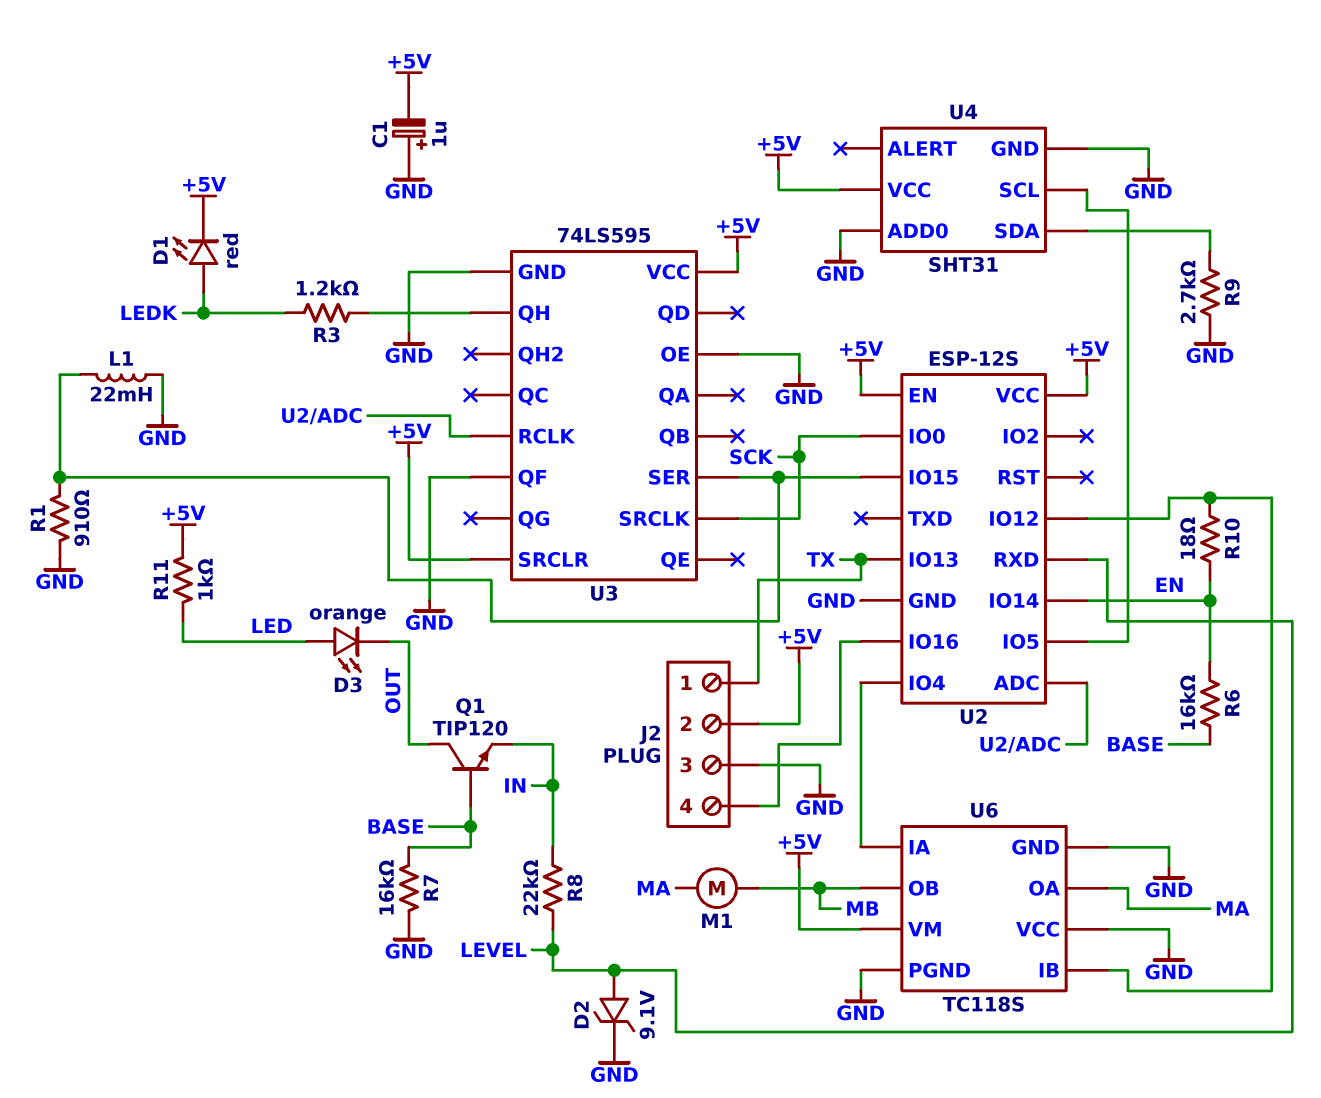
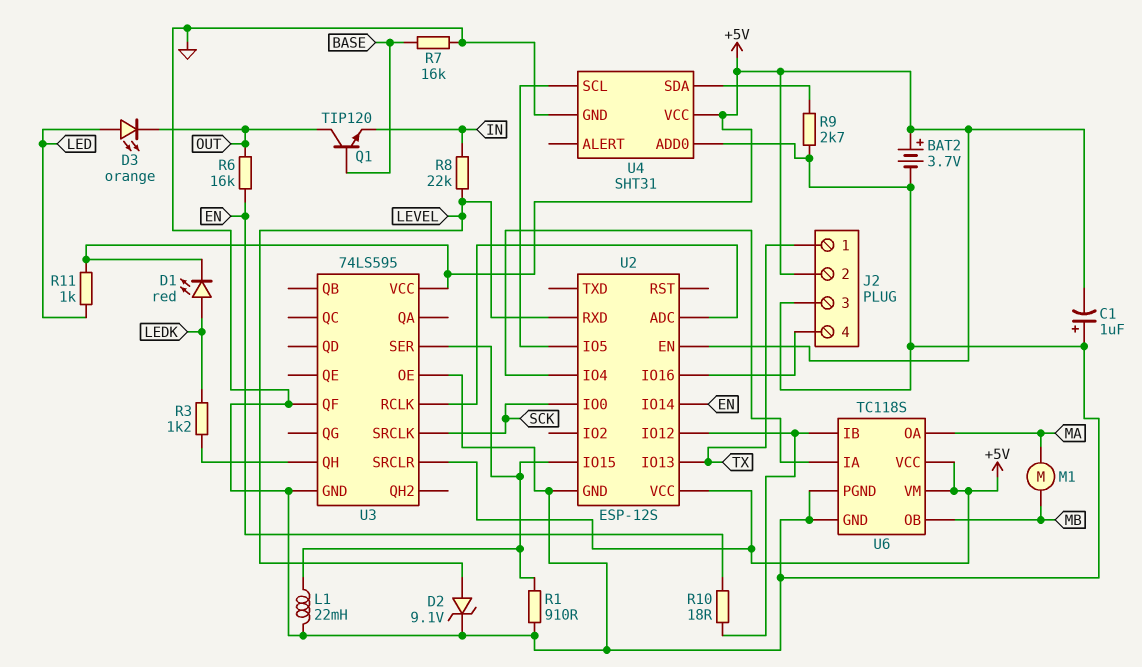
BAT2: none -> 3.7V (plus +5V, minus GND)
R6: 16k (BASE, EN) -> 16k (EN, OUT)
U6 pin VCC: GND -> +5V

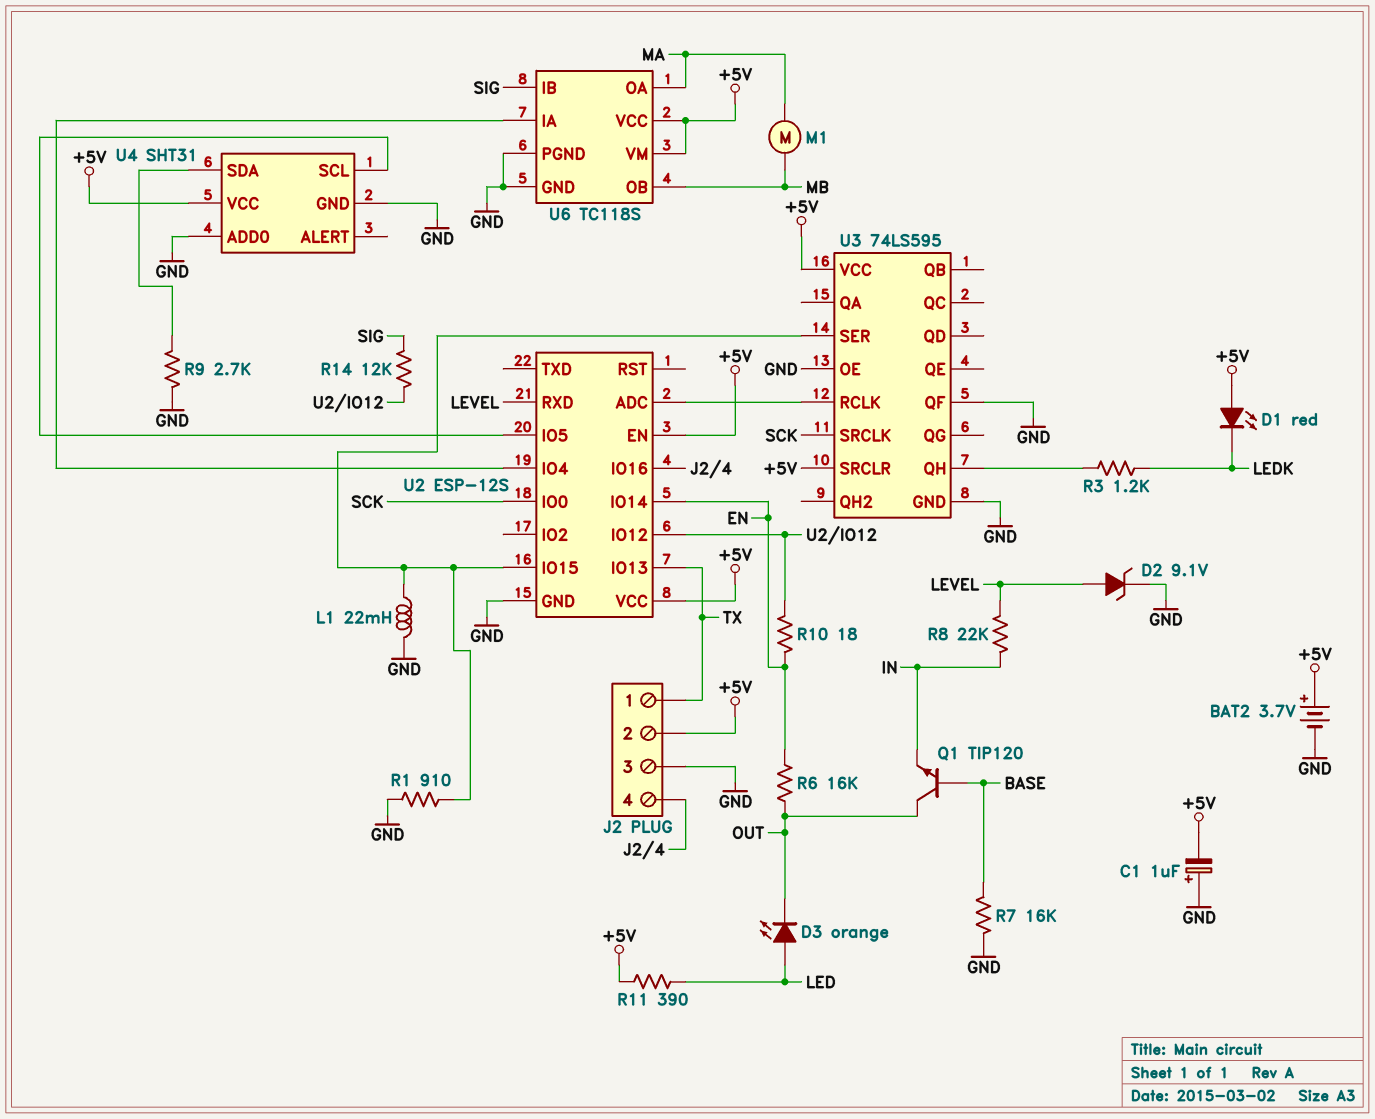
D1: LED red (A LEDK, K +5V) -> LED red (A +5V, K LEDK)
R11: 1k (+5V, LED) -> 390 (+5V, LED)
R14: none -> 12k (SIG, U2/IO12)
U6 pin IB: U2/IO12 -> SIG

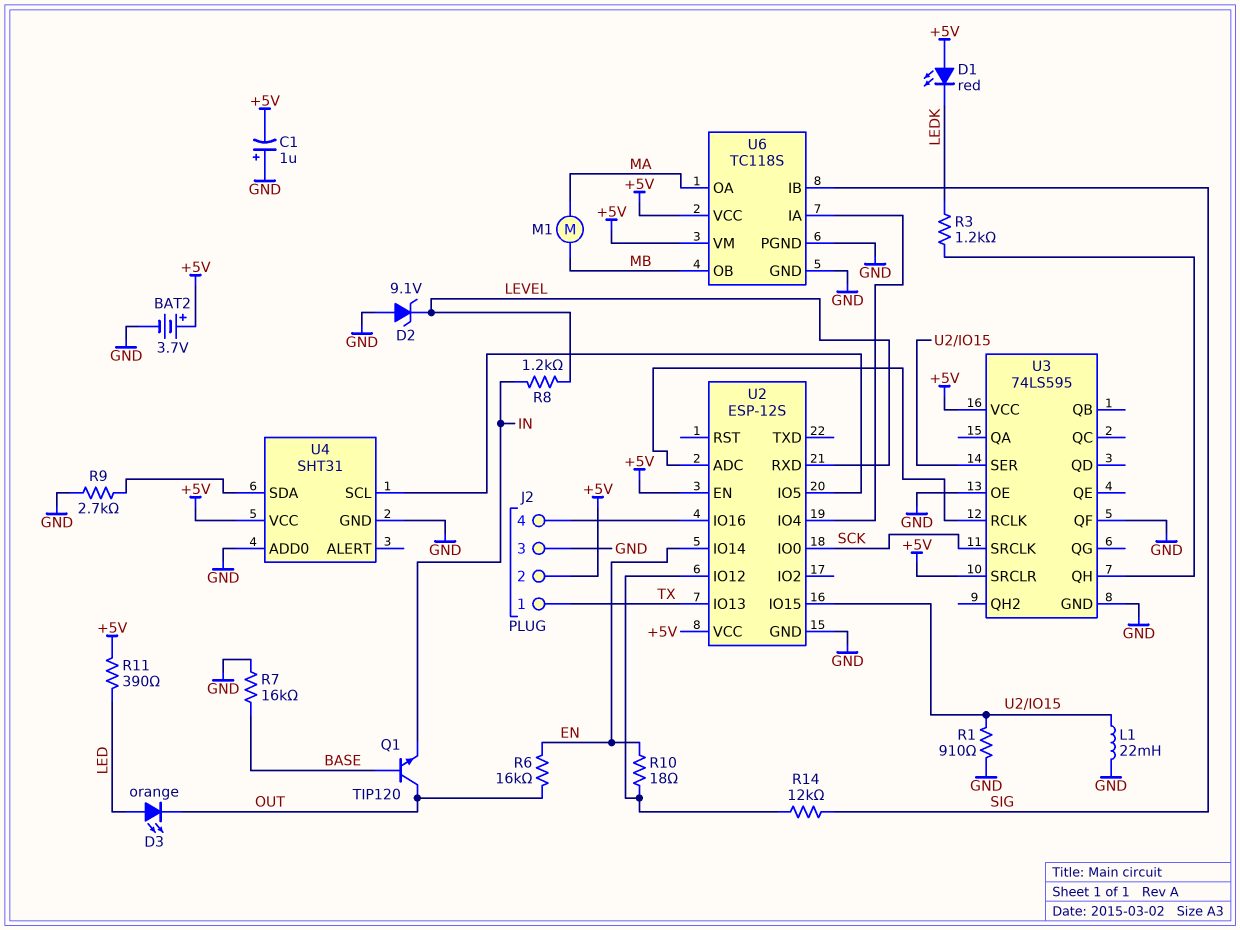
D2: zener 9.1V (A LEVEL, K GND) -> zener 9.1V (A GND, K LEVEL)
R8: 22k (IN, LEVEL) -> 1.2k (IN, LEVEL)

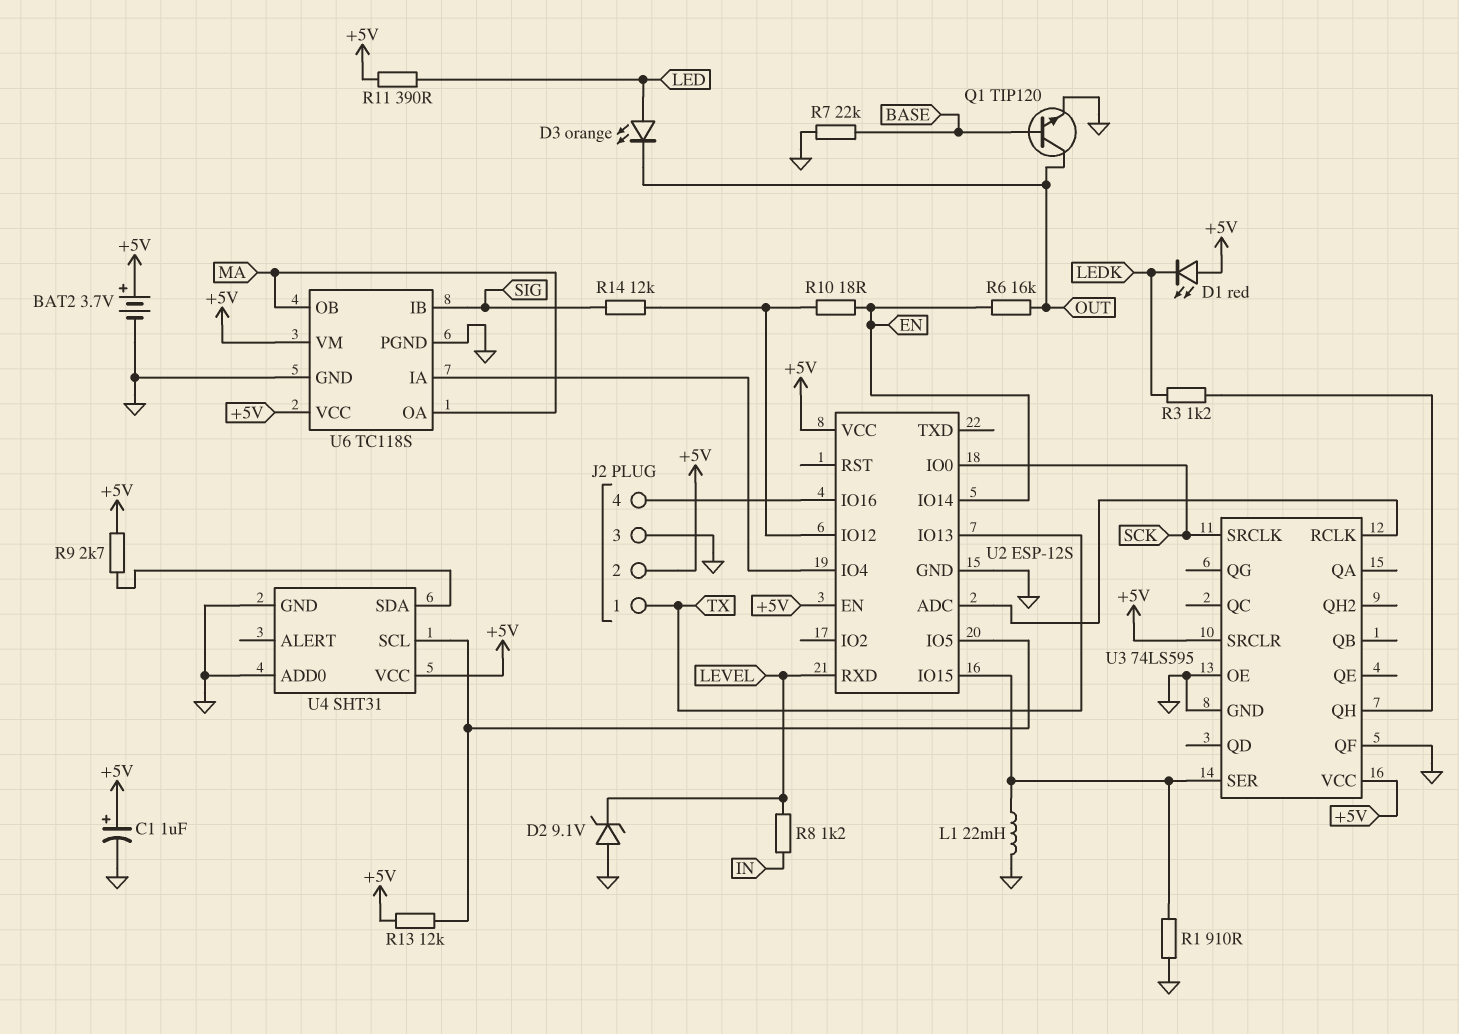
C1: 1uF (plus GND, minus +5V) -> 1uF (plus +5V, minus GND)
M1: motor (MA, MB) -> none
Q1: NPN TIP120 (B BASE, C OUT, E IN) -> NPN TIP120 (B BASE, C OUT, E GND)
R7: 16k (BASE, GND) -> 22k (BASE, GND)
R9: 2.7k (GND, U4/SDA) -> 2.7k (+5V, U4/SDA)
R13: none -> 12k (+5V, U2/IO5)
U6 pin OB: MB -> MA

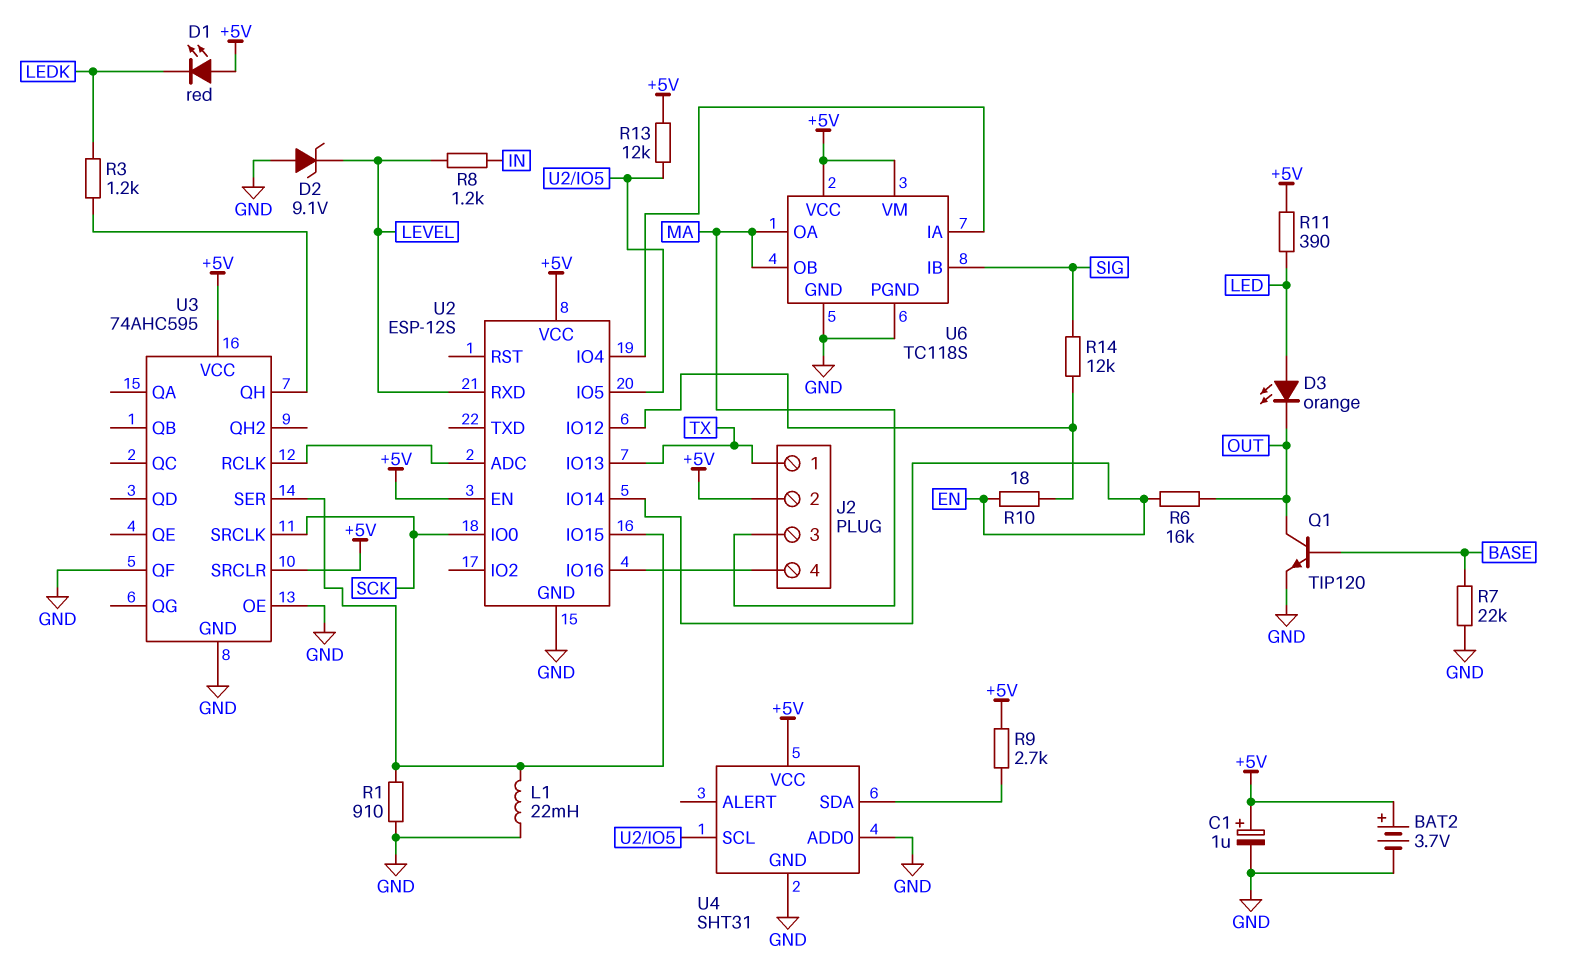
J2 pin 3: GND -> MA
U3: 74LS595 -> 74AHC595

